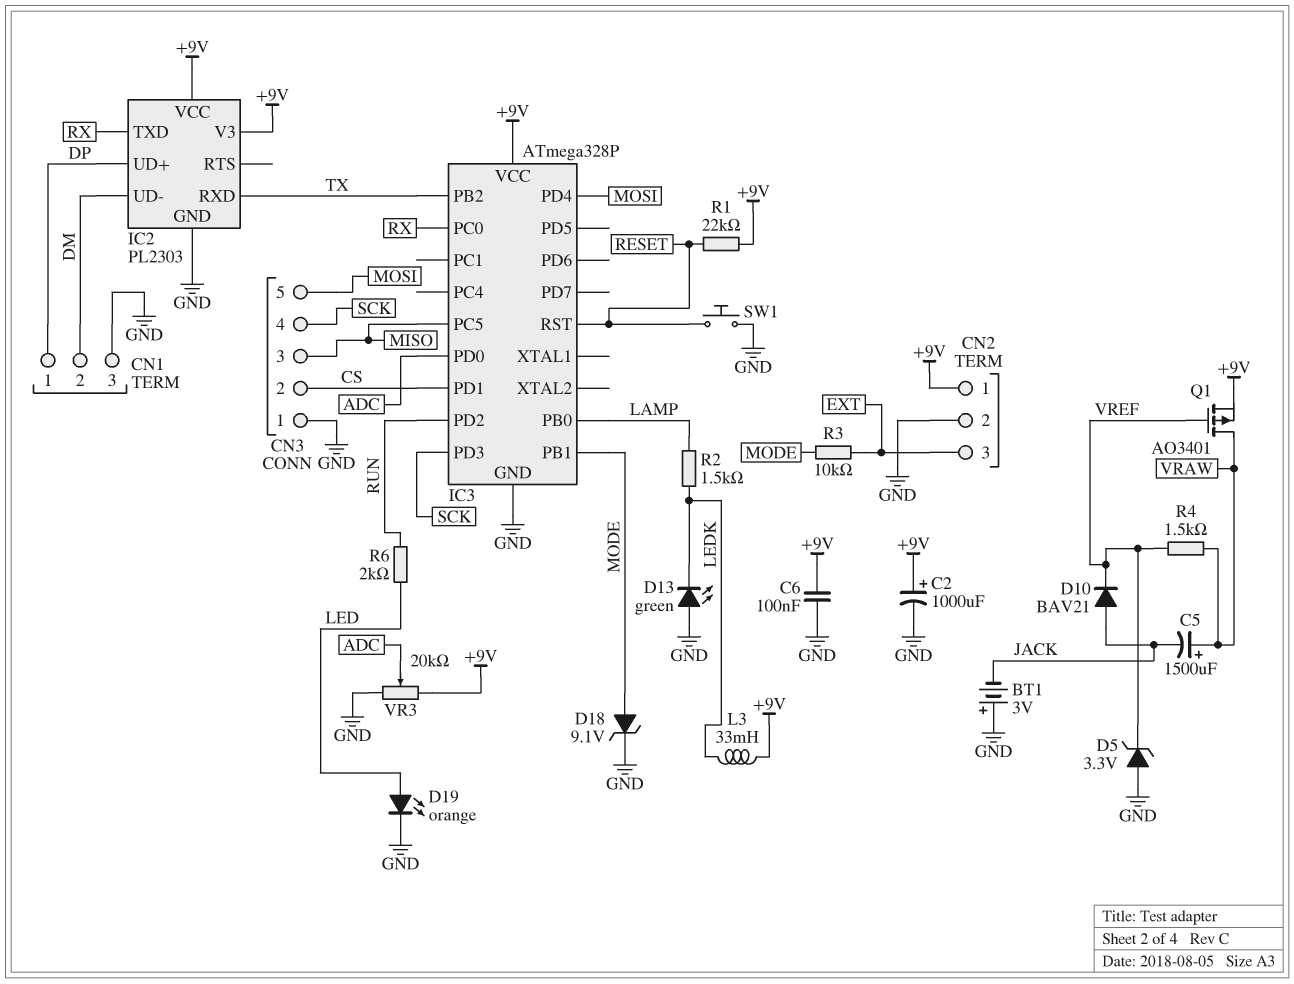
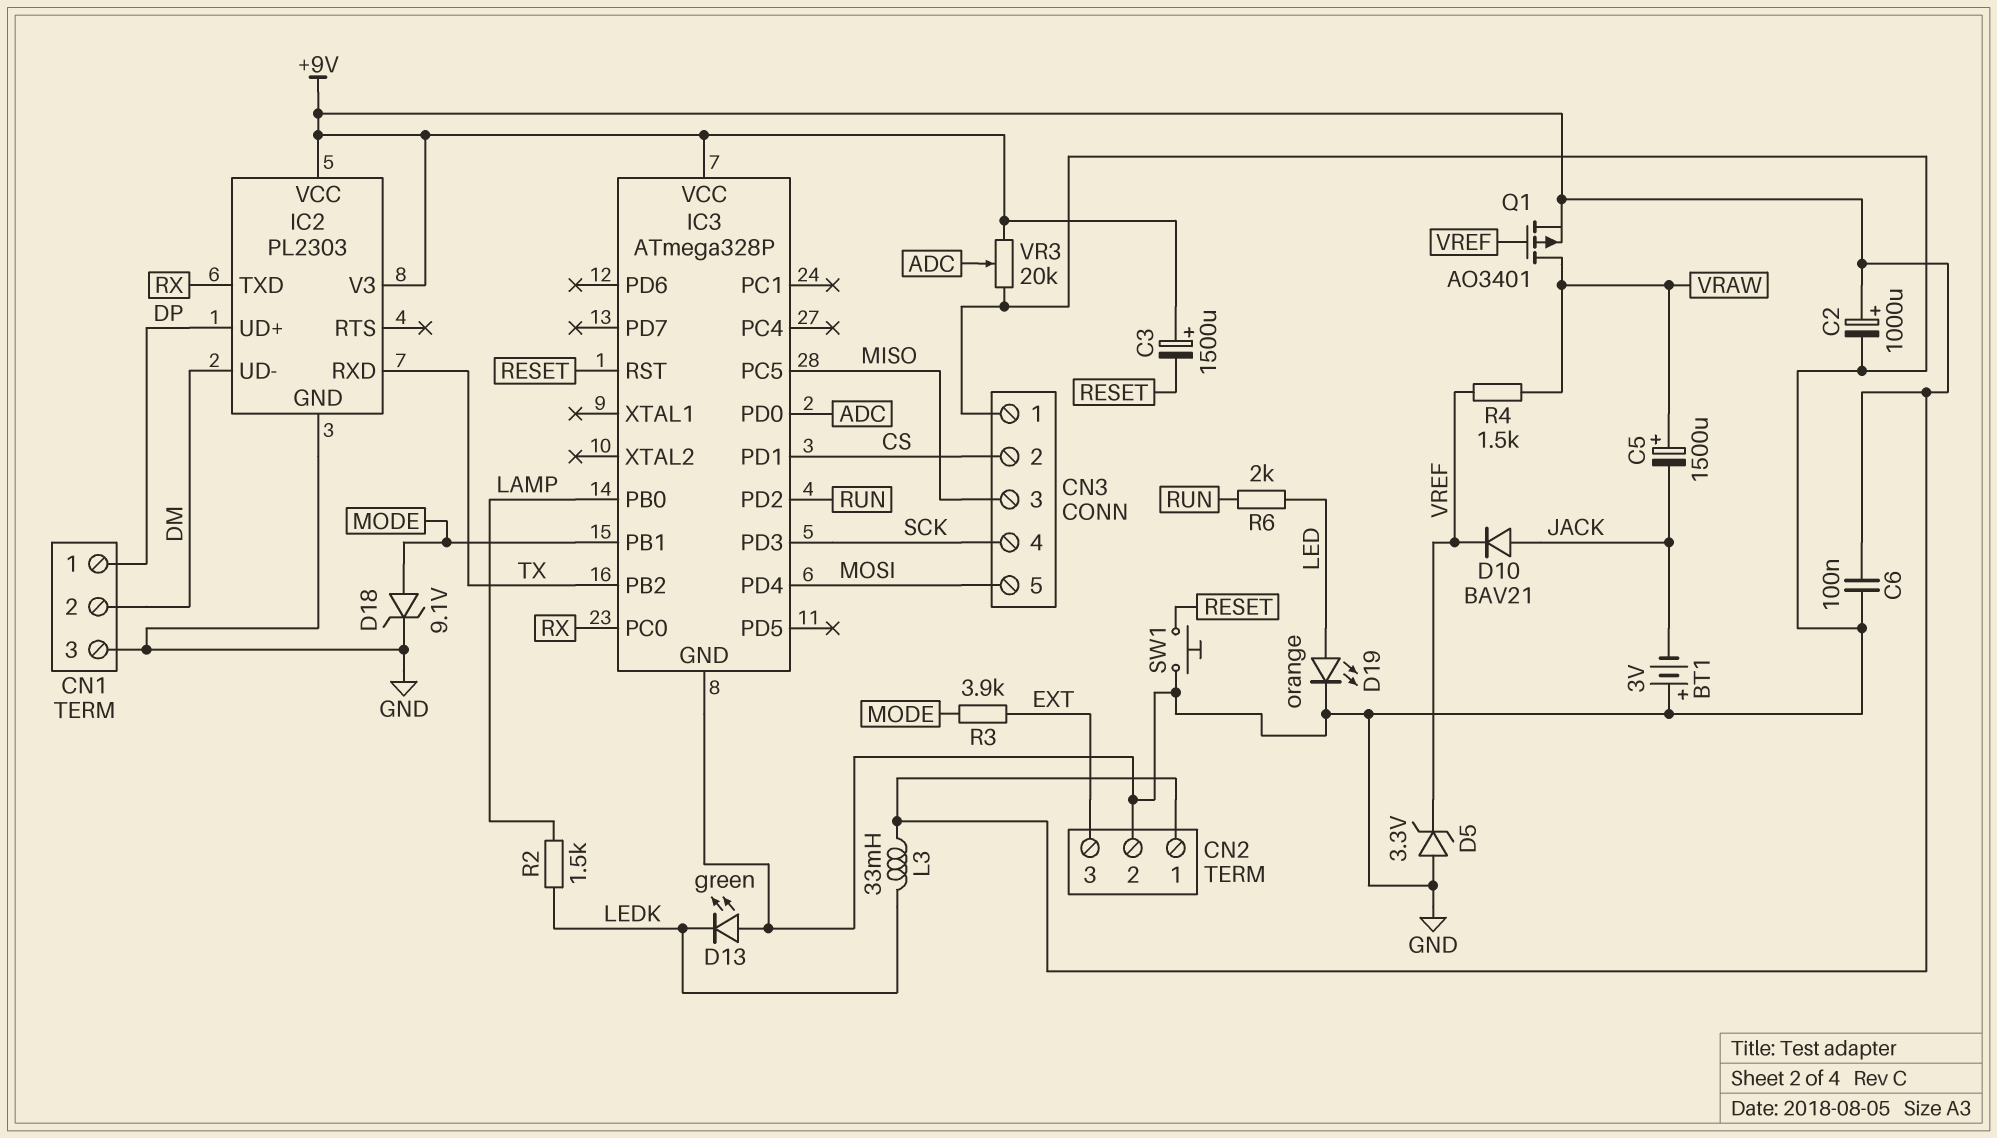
C3: none -> 1500uF (plus +9V, minus RESET)
R1: 22k (+9V, RESET) -> none
R3: 10k (EXT, MODE) -> 3.9k (EXT, MODE)

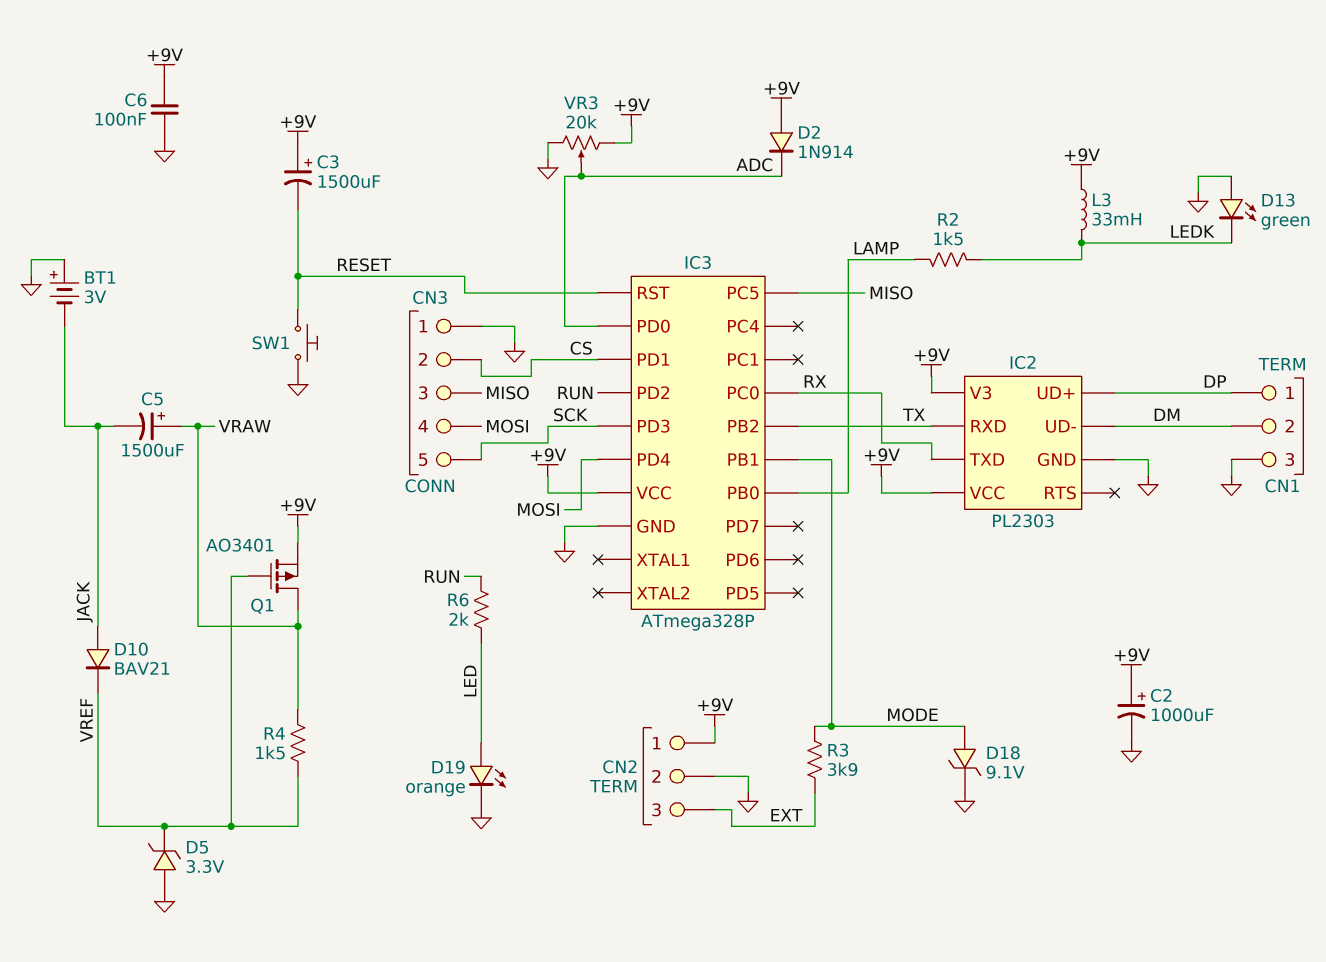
CN3 pin 4: SCK -> MOSI
CN3 pin 5: MOSI -> SCK
D2: none -> diode 1N914 (A +9V, K ADC)

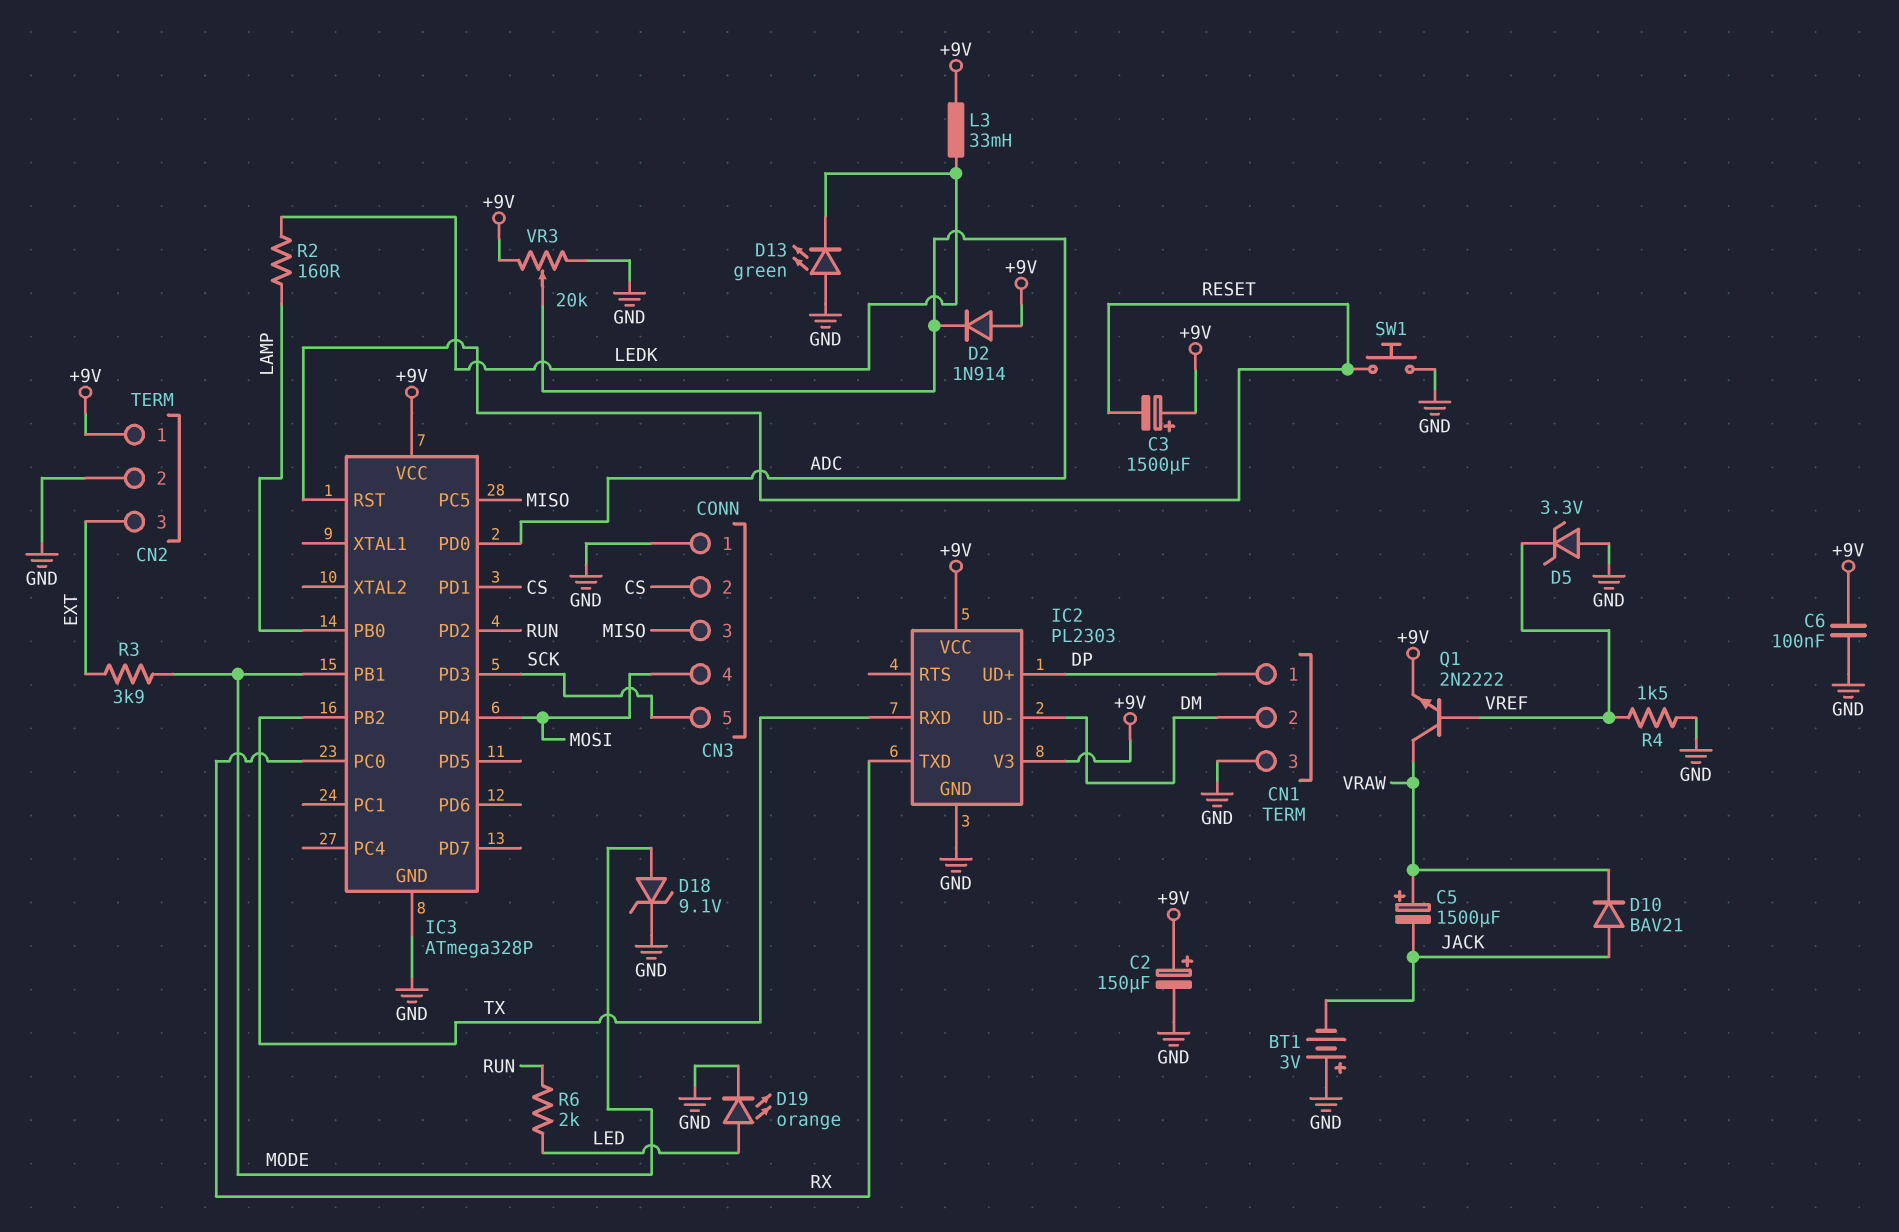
C2: 1000uF (plus +9V, minus GND) -> 150uF (plus +9V, minus GND)
D10: diode BAV21 (A JACK, K VREF) -> diode BAV21 (A JACK, K VRAW)
Q1: PMOS AO3401 (G VREF, D VRAW, S +9V) -> NPN 2N2222 (B VREF, C VRAW, E +9V)
R2: 1.5k (LAMP, LEDK) -> 160 (LAMP, LEDK)
R4: 1.5k (VRAW, VREF) -> 1.5k (GND, VREF)

